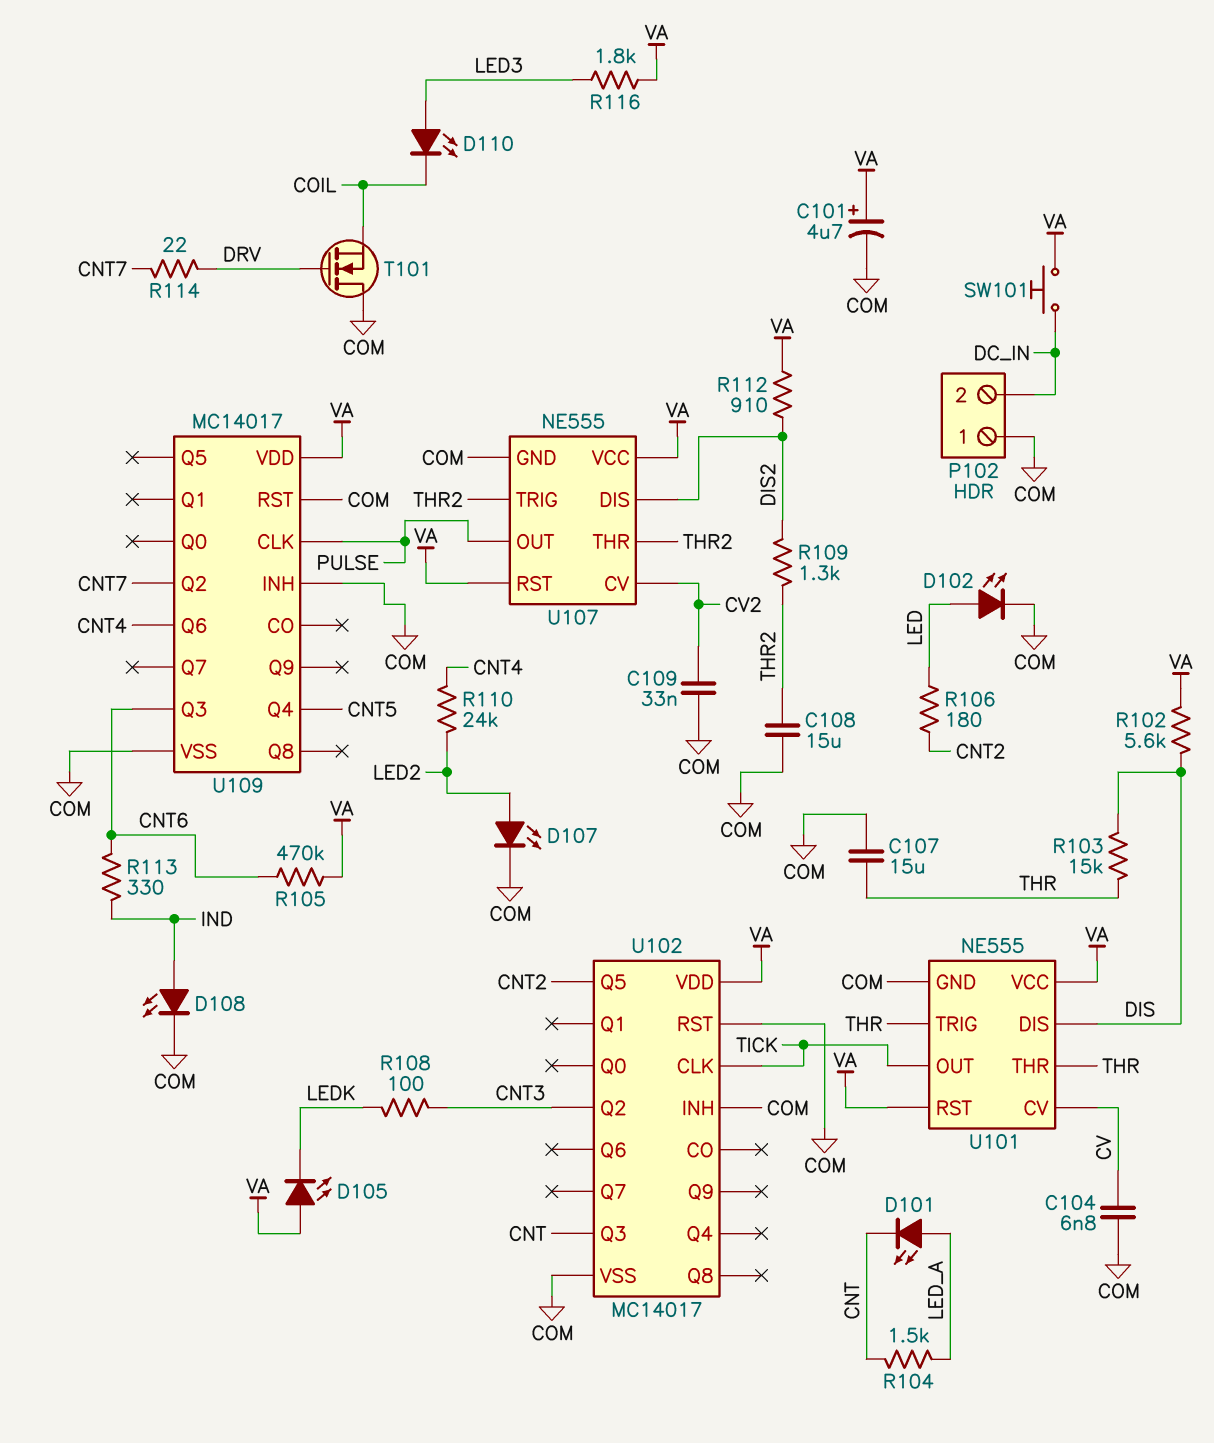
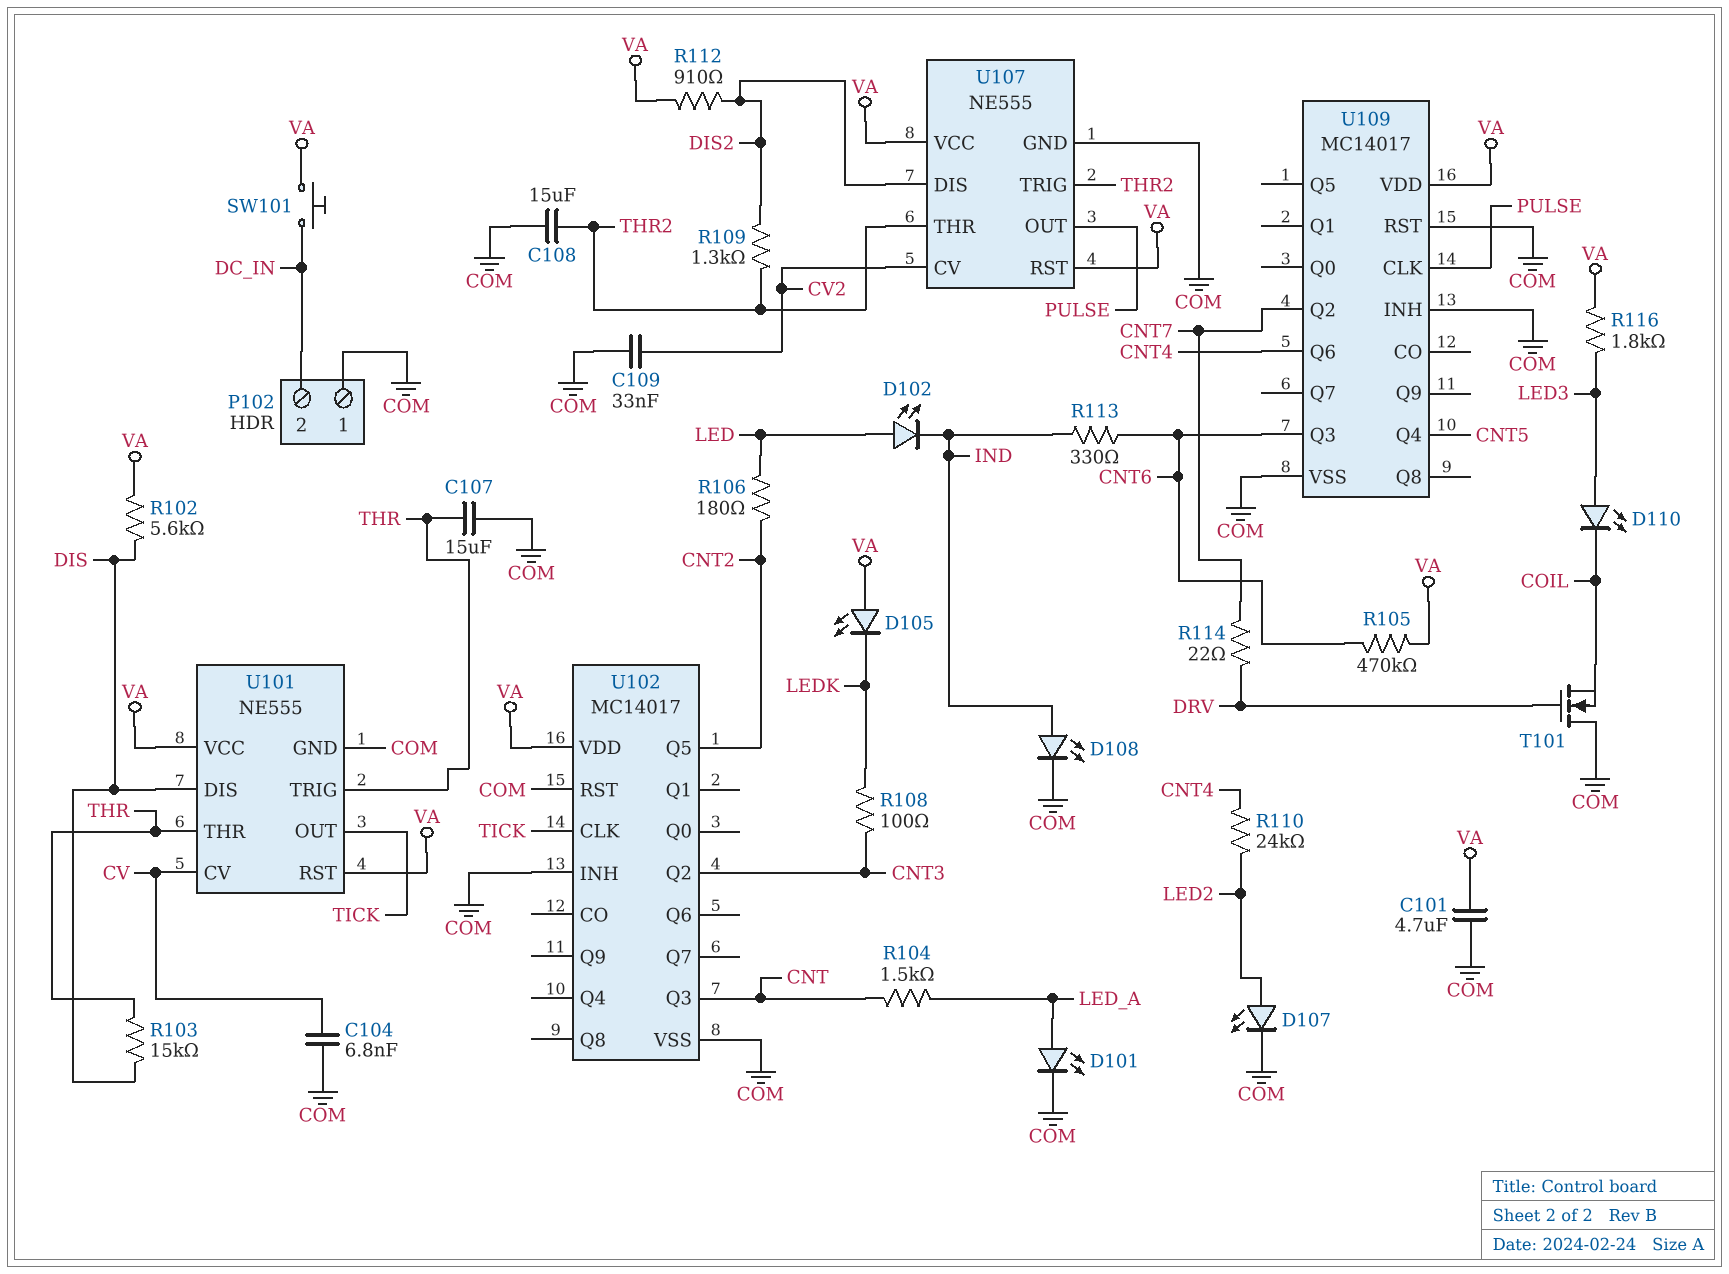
C101: 4.7uF (plus VA, minus COM) -> 4.7uF (COM, VA)
D101: LED (A LED_A, K CNT) -> LED (A LED_A, K COM)
D102: LED (A LED, K COM) -> LED (A LED, K IND)

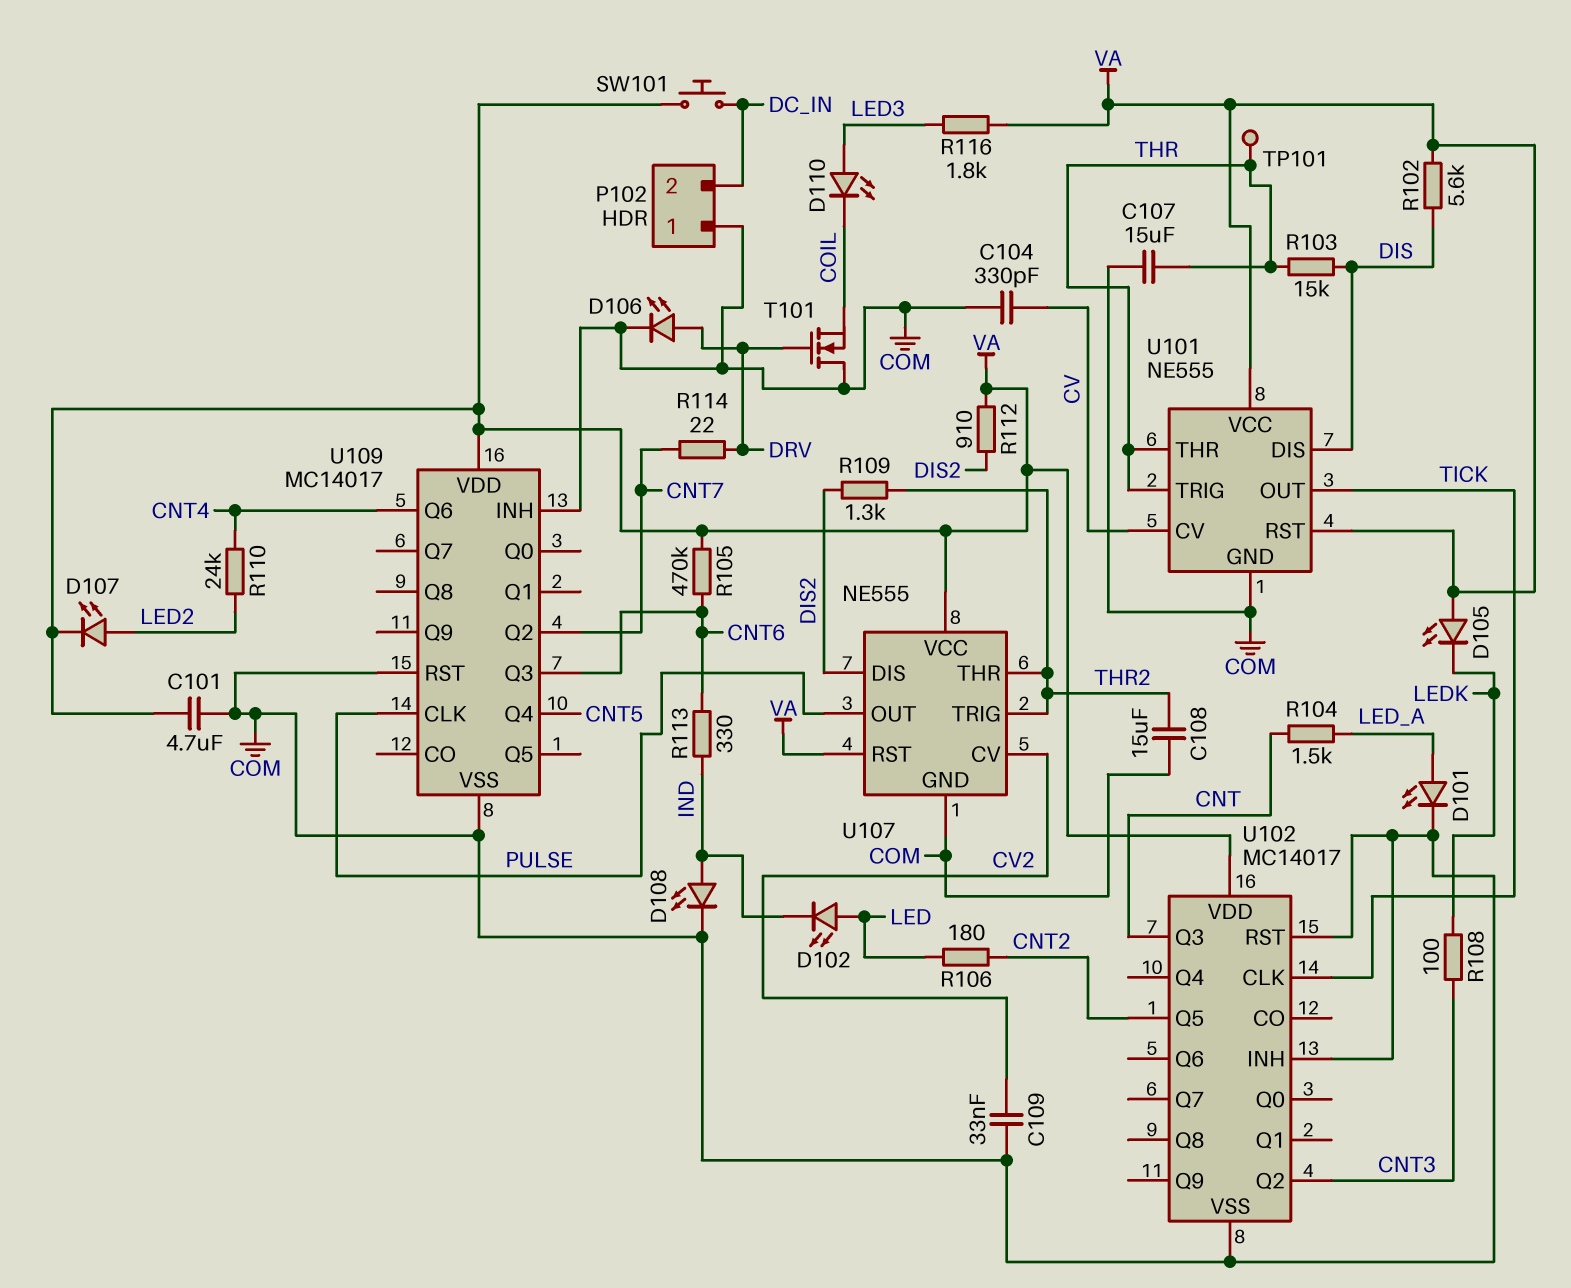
C104: 6.8nF (COM, CV) -> 330pF (COM, CV)
D106: none -> LED (A DRV, K COM)
D107: LED (A LED2, K COM) -> LED (A LED2, K VA)
TP101: none -> test point (THR)

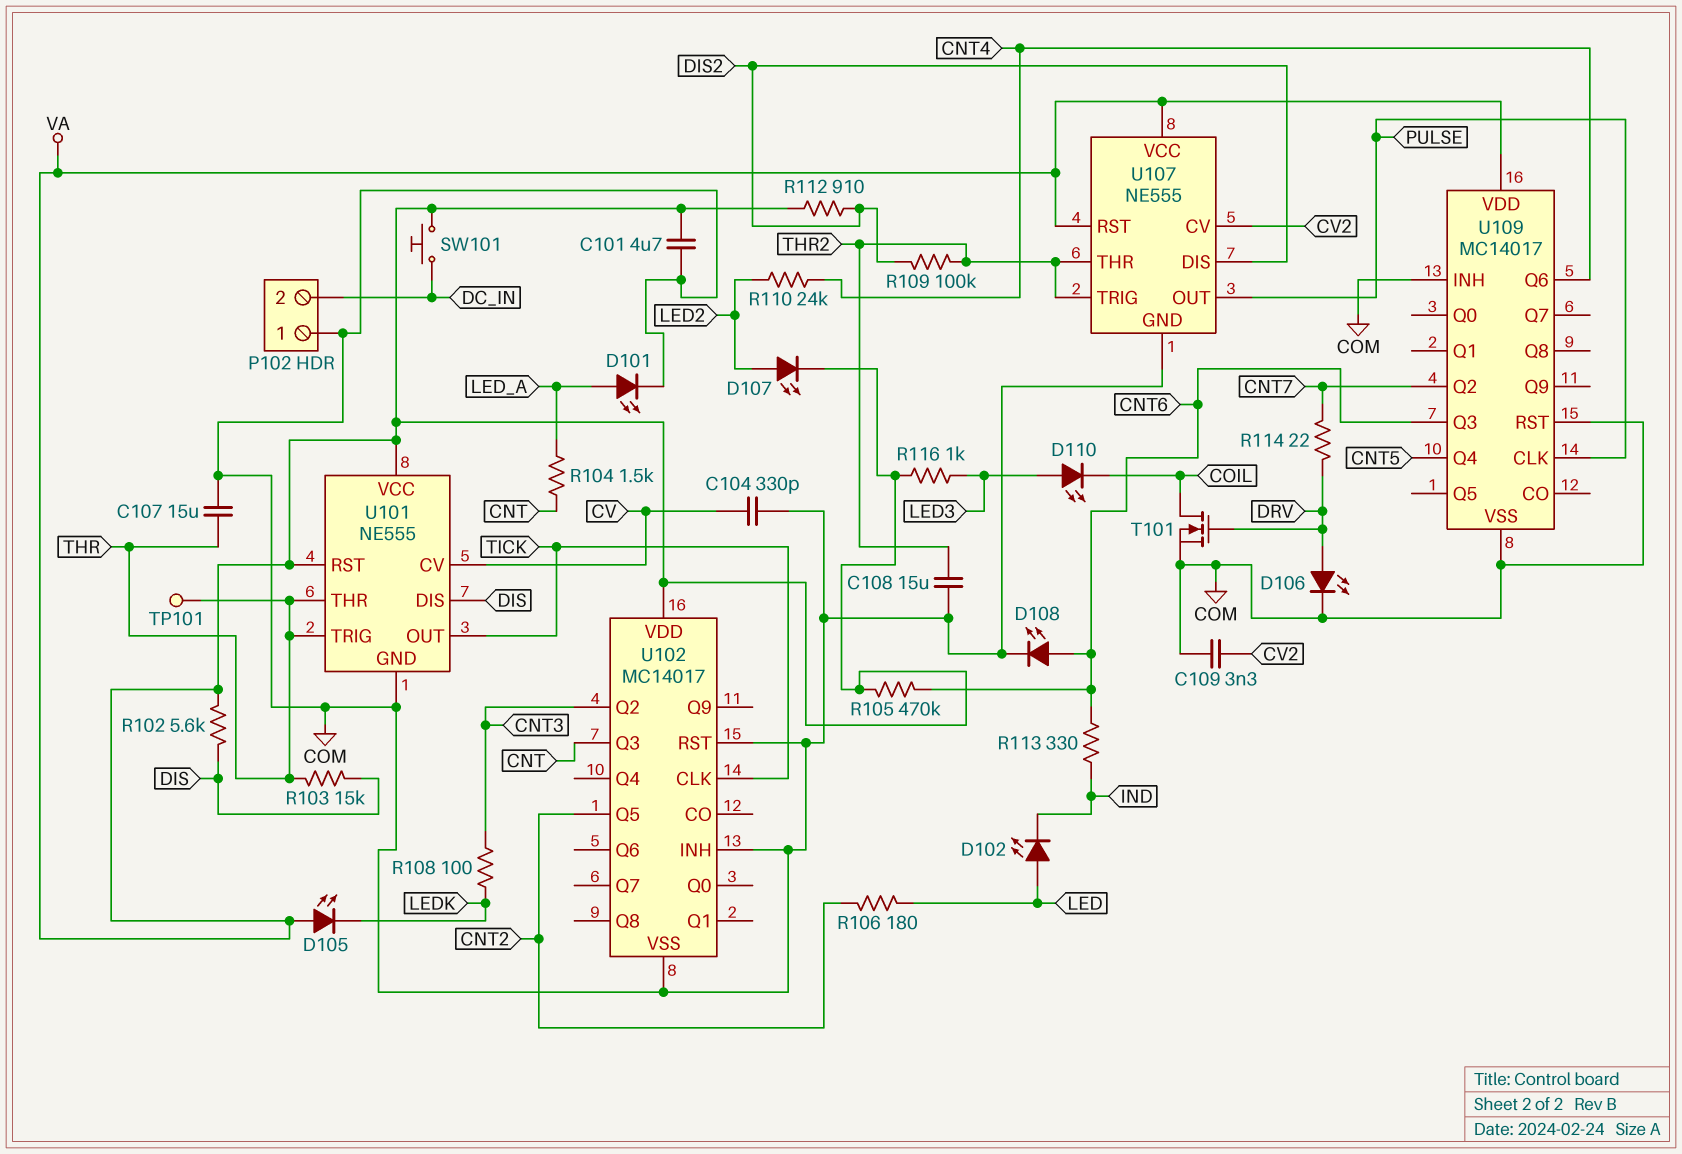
C109: 33nF (COM, CV2) -> 3.3nF (COM, CV2)
D108: LED (A IND, K COM) -> LED (A CNT6, K COM)
R109: 1.3k (DIS2, THR2) -> 100k (DIS2, THR2)
R116: 1.8k (LED3, VA) -> 1k (LED3, VA)
T101: NMOS (G DRV, D COM, S COIL) -> NMOS (G DRV, D COIL, S COM)

